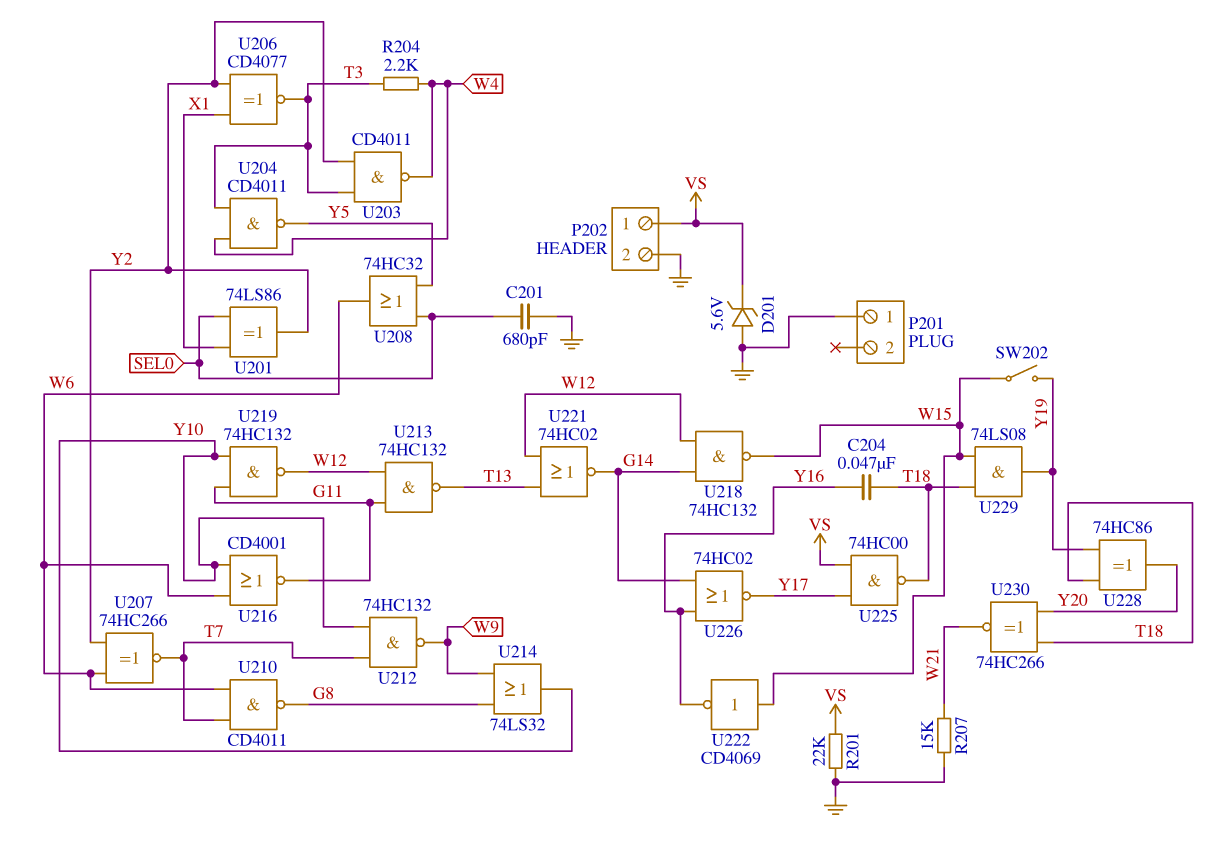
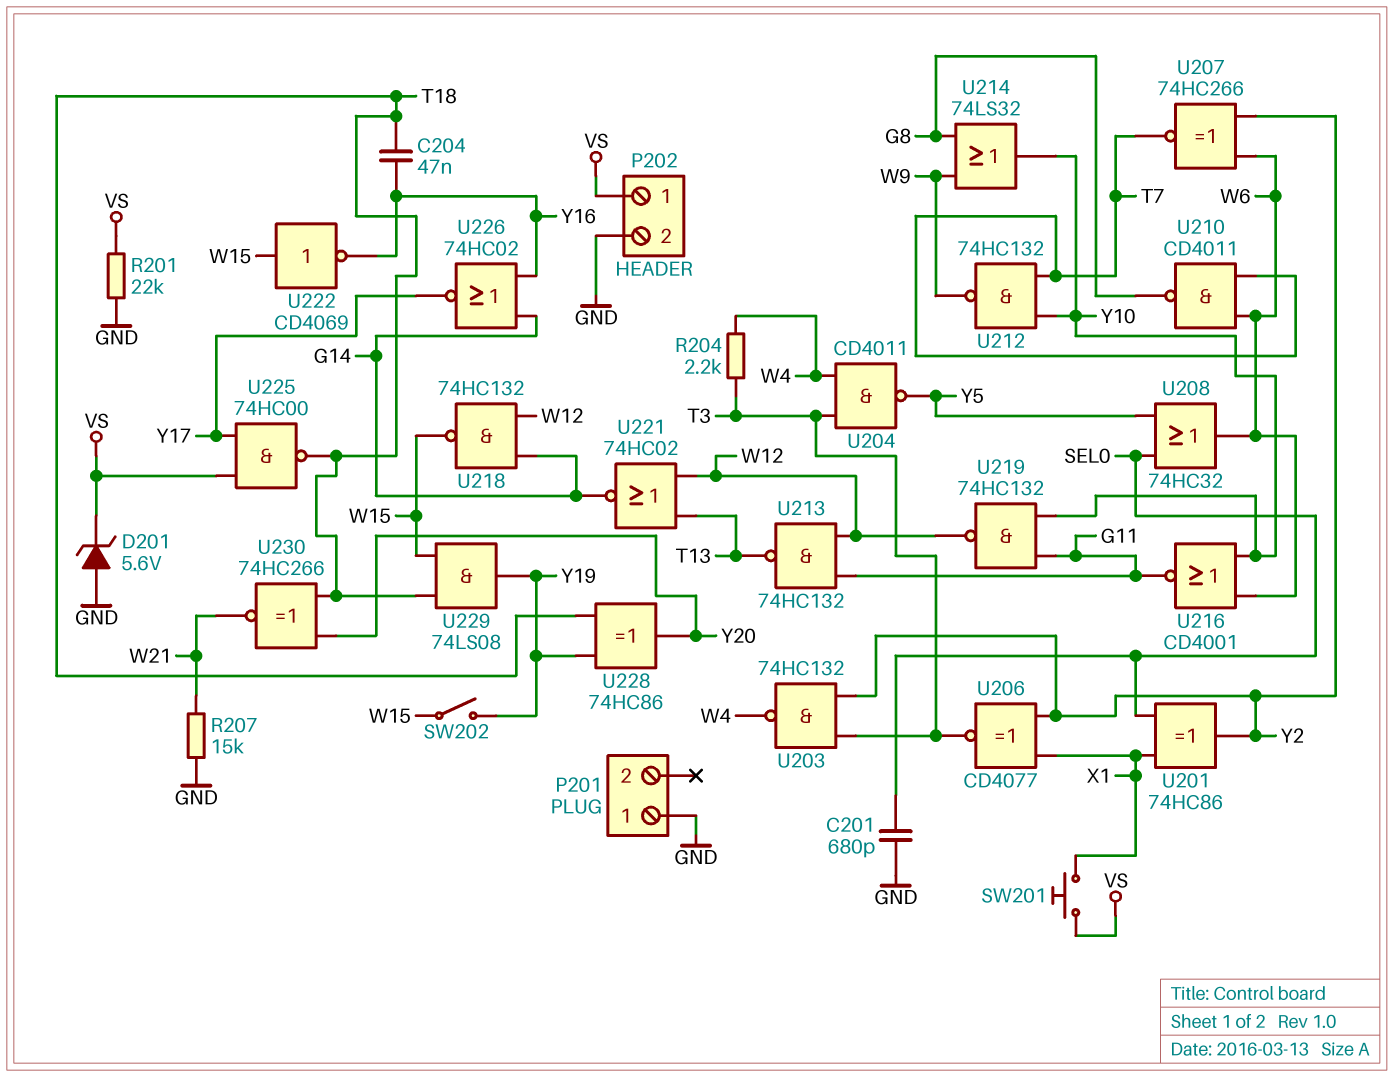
SW201: none -> button (VS, X1)
U201: XOR 74LS86 (in SEL0, in X1, out Y2) -> XOR 74HC86 (in SEL0, in X1, out Y2)
U203: NAND CD4011 (in T3, in Y2, out W4) -> NAND 74HC132 (in T3, in Y2, out W4)

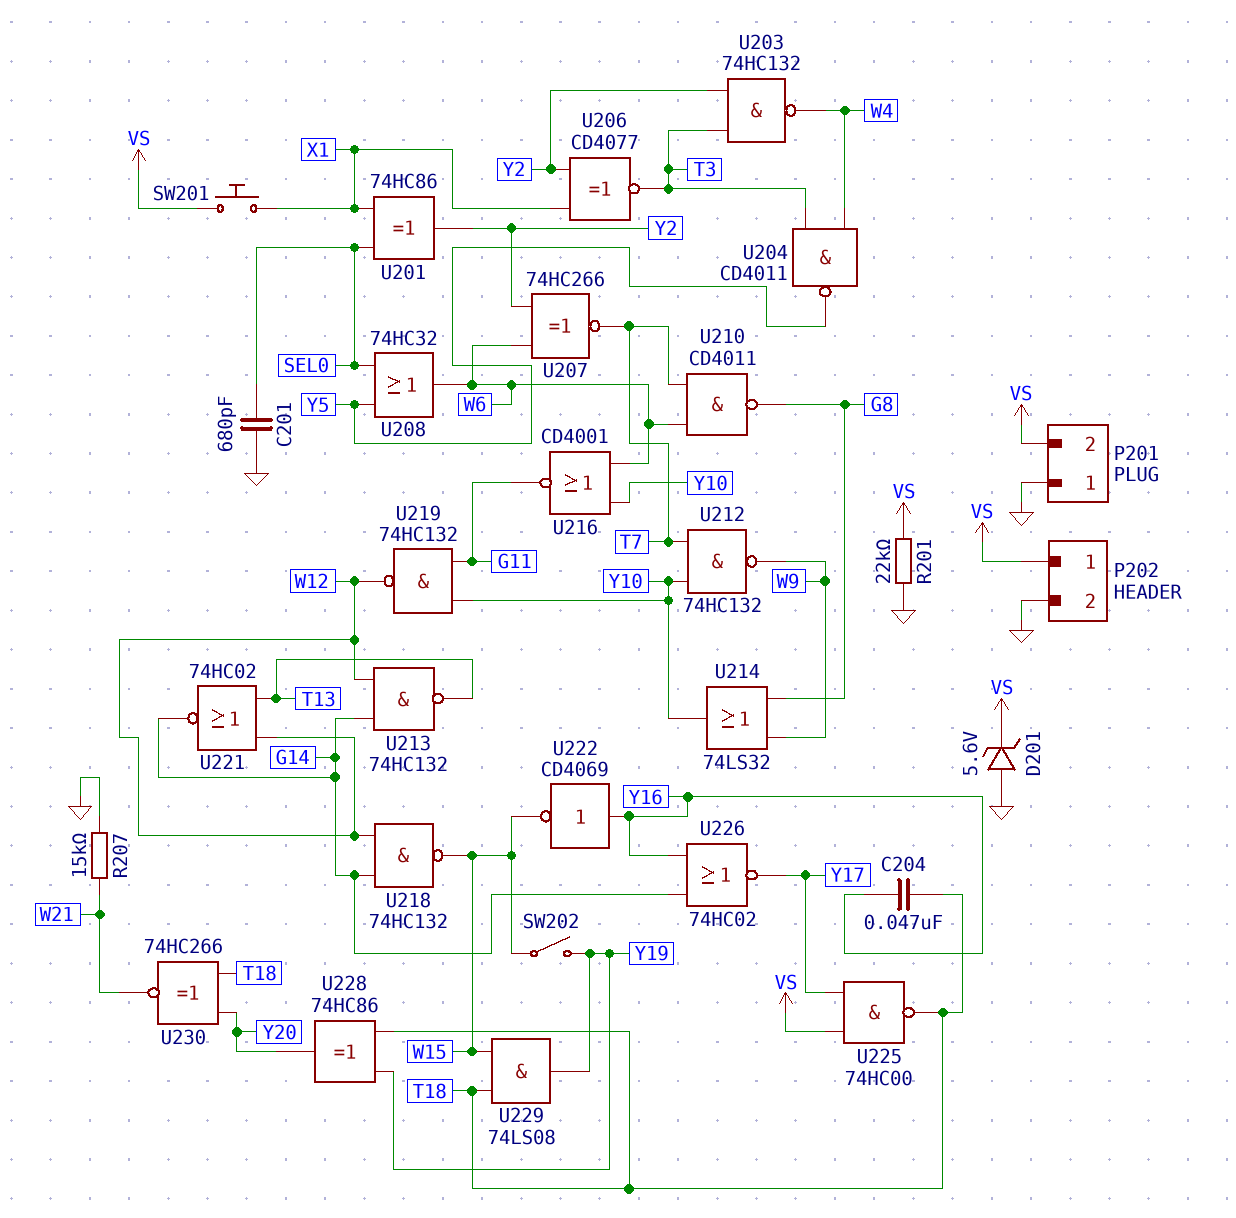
P201 pin 2: none -> VS
R204: 2.2k (T3, W4) -> none
U213: NAND 74HC132 (in G11, in W12, out T13) -> NAND 74HC132 (in G14, in W12, out T13)
U222: NOT CD4069 (in W15, out Y16) -> NOT CD4069 (in Y16, out W15)

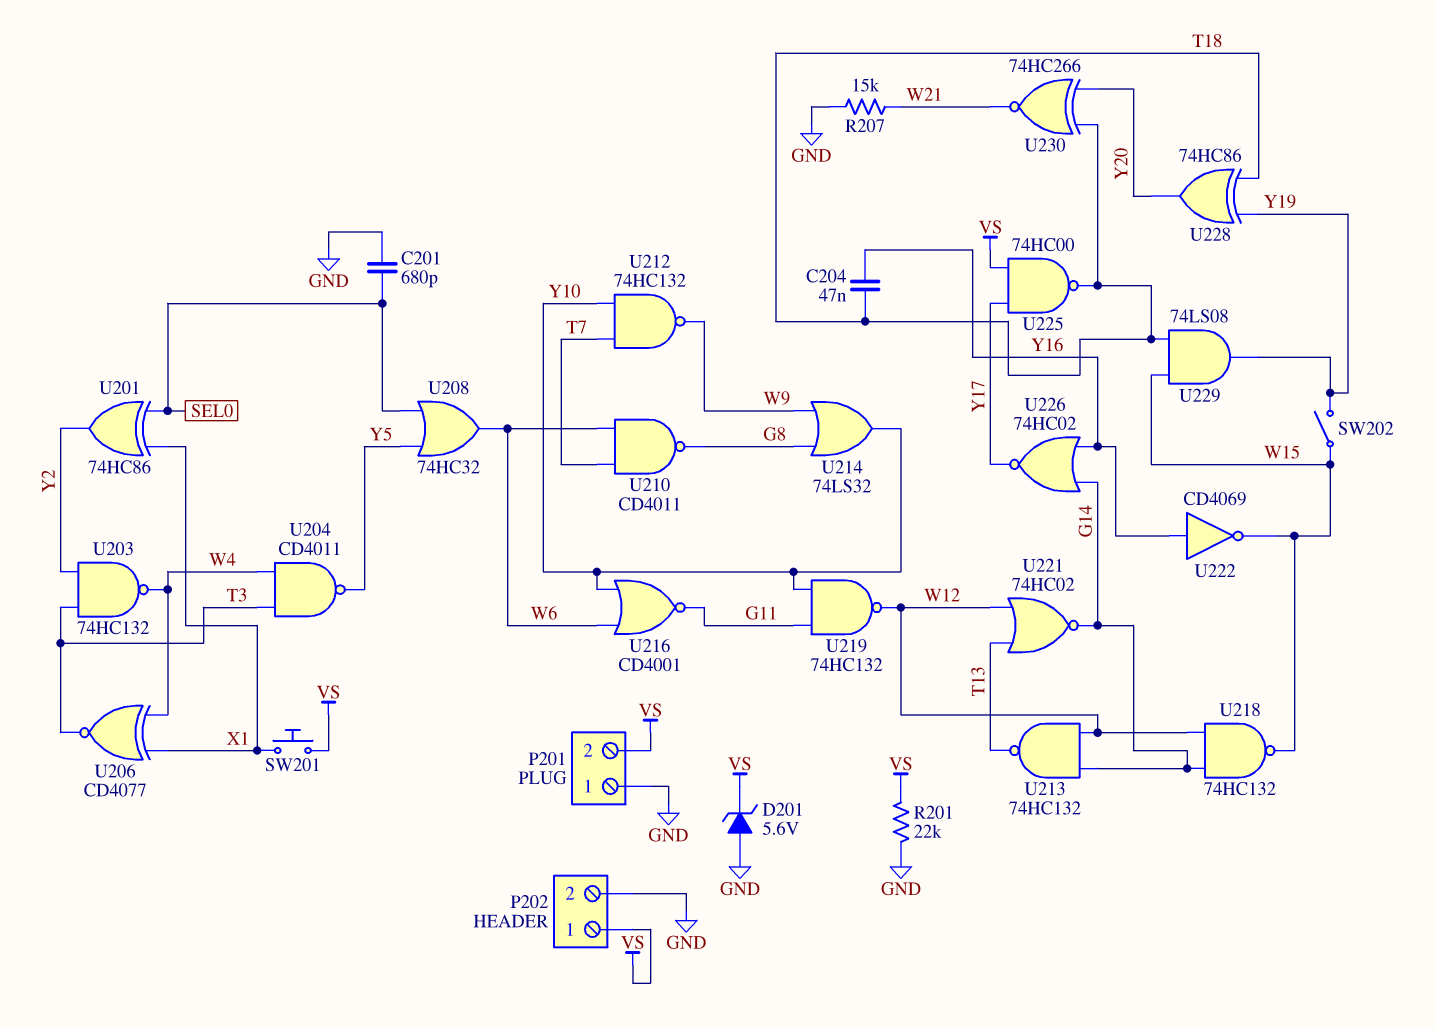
U206: XNOR CD4077 (in X1, in Y2, out T3) -> XNOR CD4077 (in W4, in X1, out T3)
U207: XNOR 74HC266 (in W6, in Y2, out T7) -> none

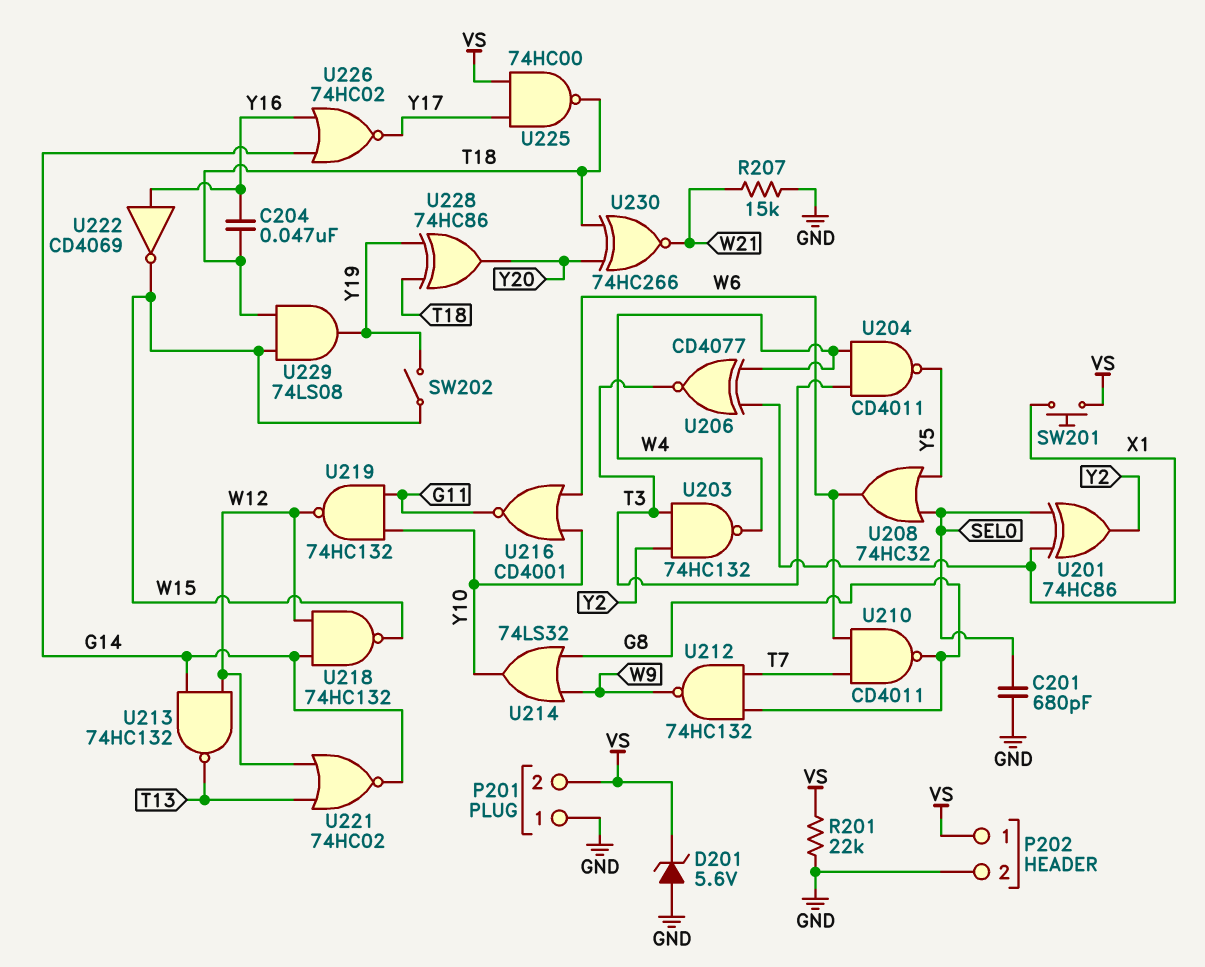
U212: NAND 74HC132 (in T7, in Y10, out W9) -> NAND 74HC132 (in G8, in T7, out W9)

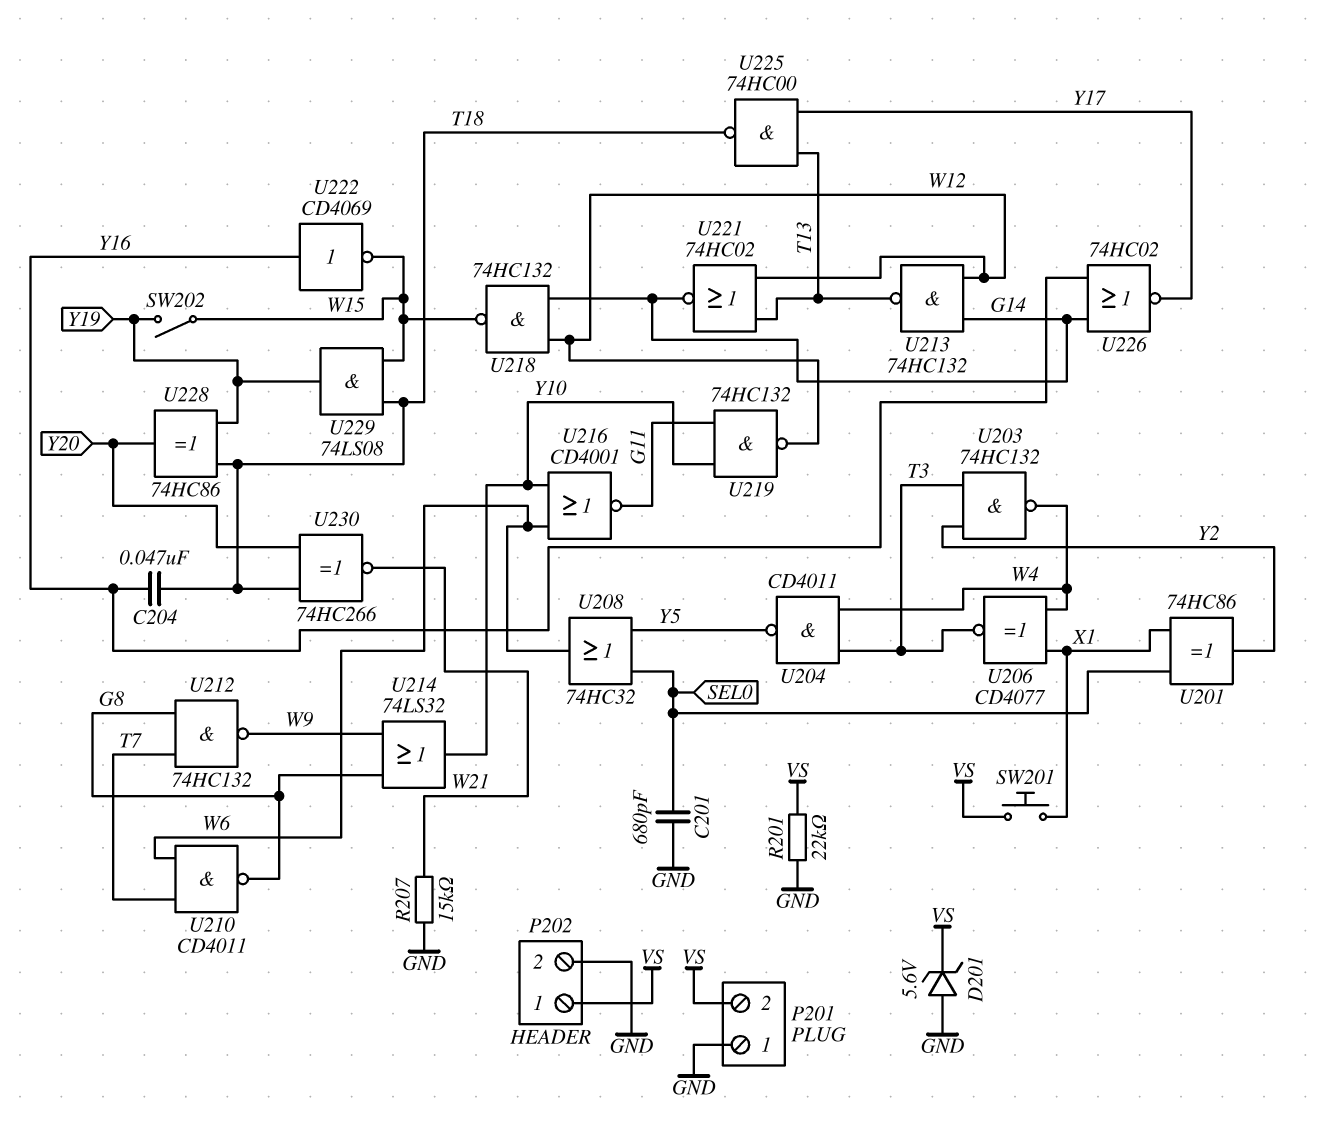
U225: NAND 74HC00 (in VS, in Y17, out T18) -> NAND 74HC00 (in T13, in Y17, out T18)

